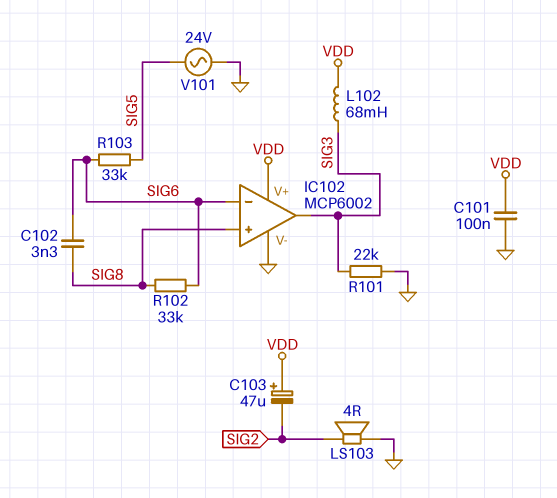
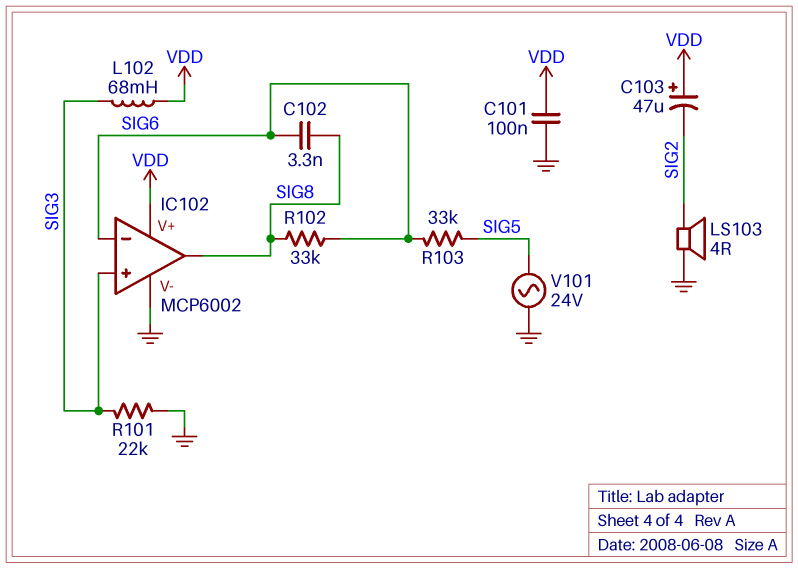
IC102 pin in+: SIG8 -> SIG3
IC102 pin out: SIG3 -> SIG8

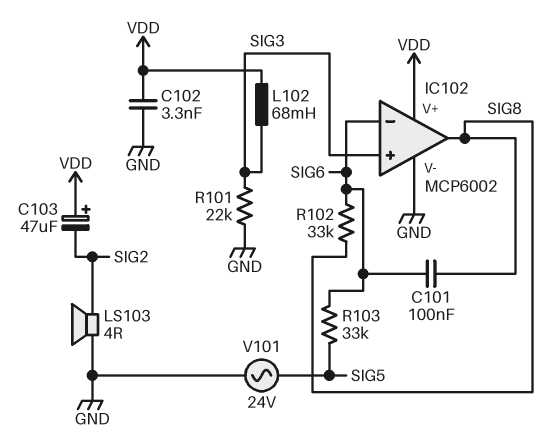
C101: 100nF (GND, VDD) -> 100nF (SIG6, SIG8)
C102: 3.3nF (SIG6, SIG8) -> 3.3nF (GND, VDD)

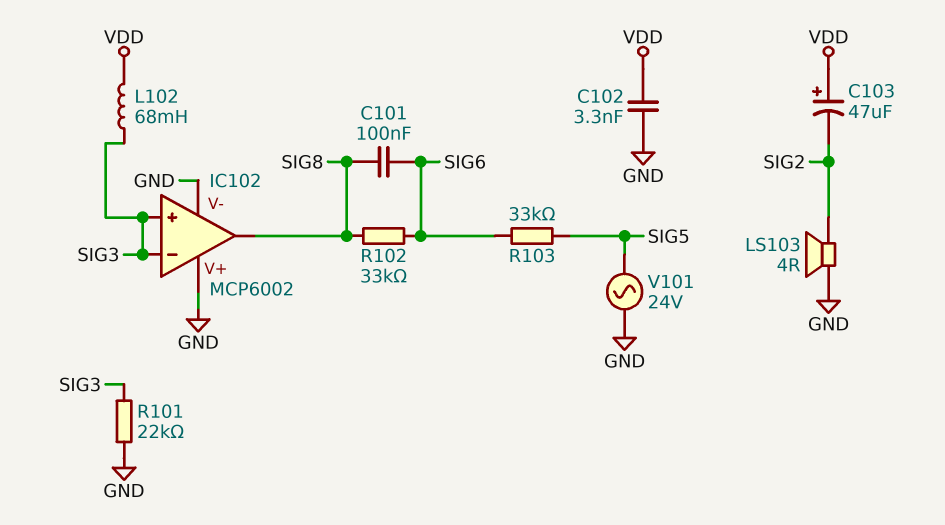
IC102 pin V+: VDD -> GND
IC102 pin in-: SIG6 -> SIG3

